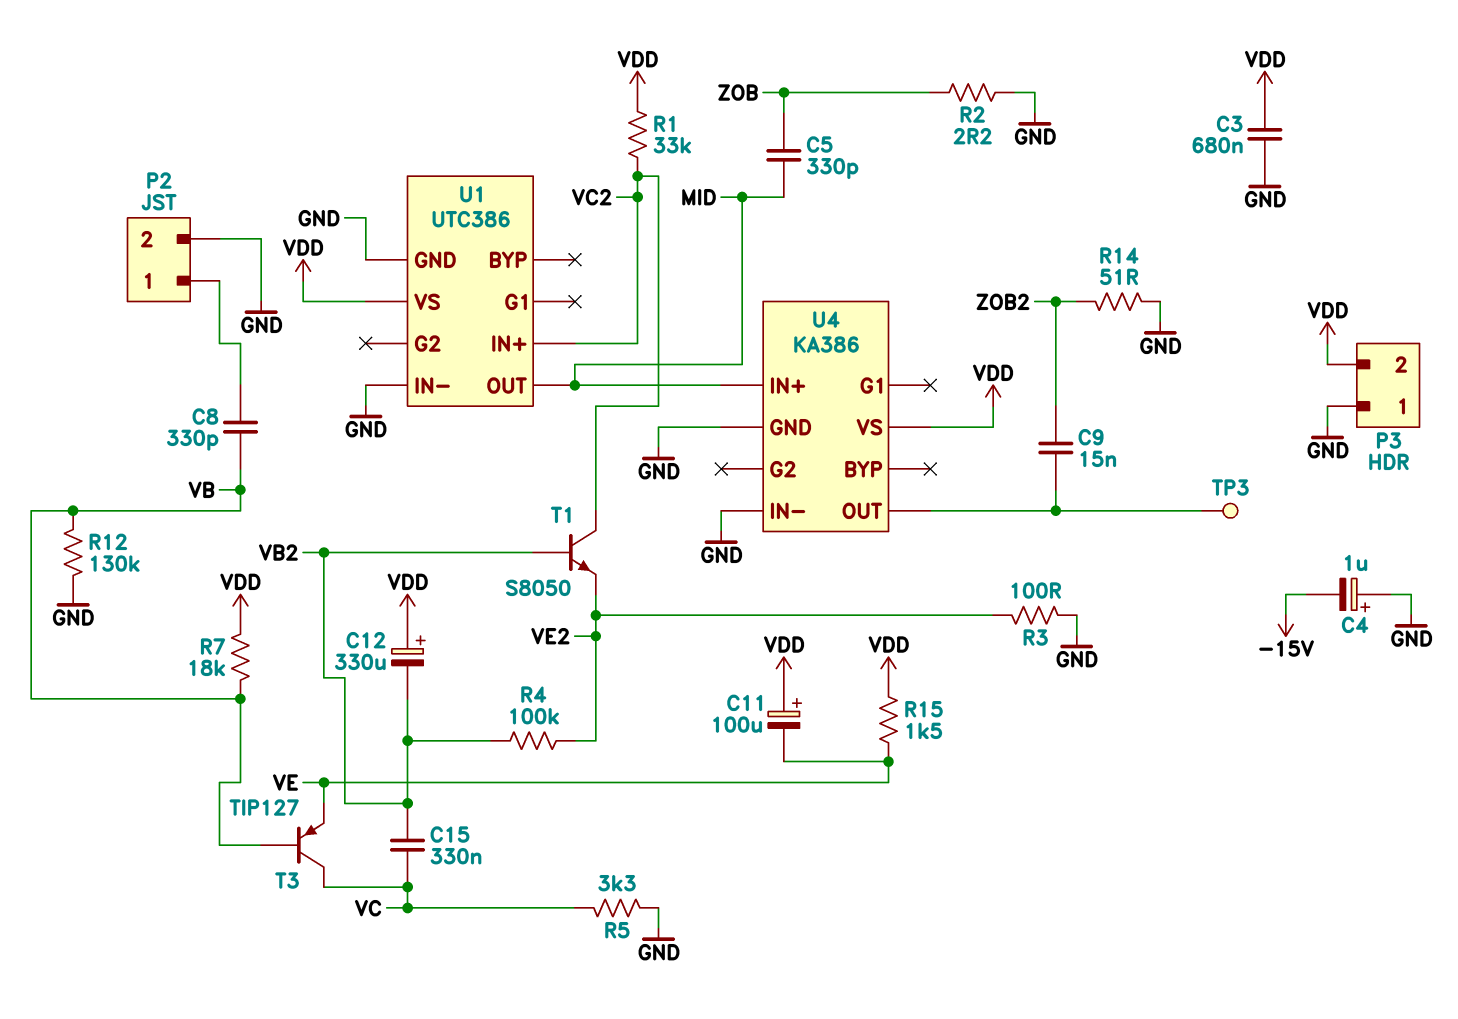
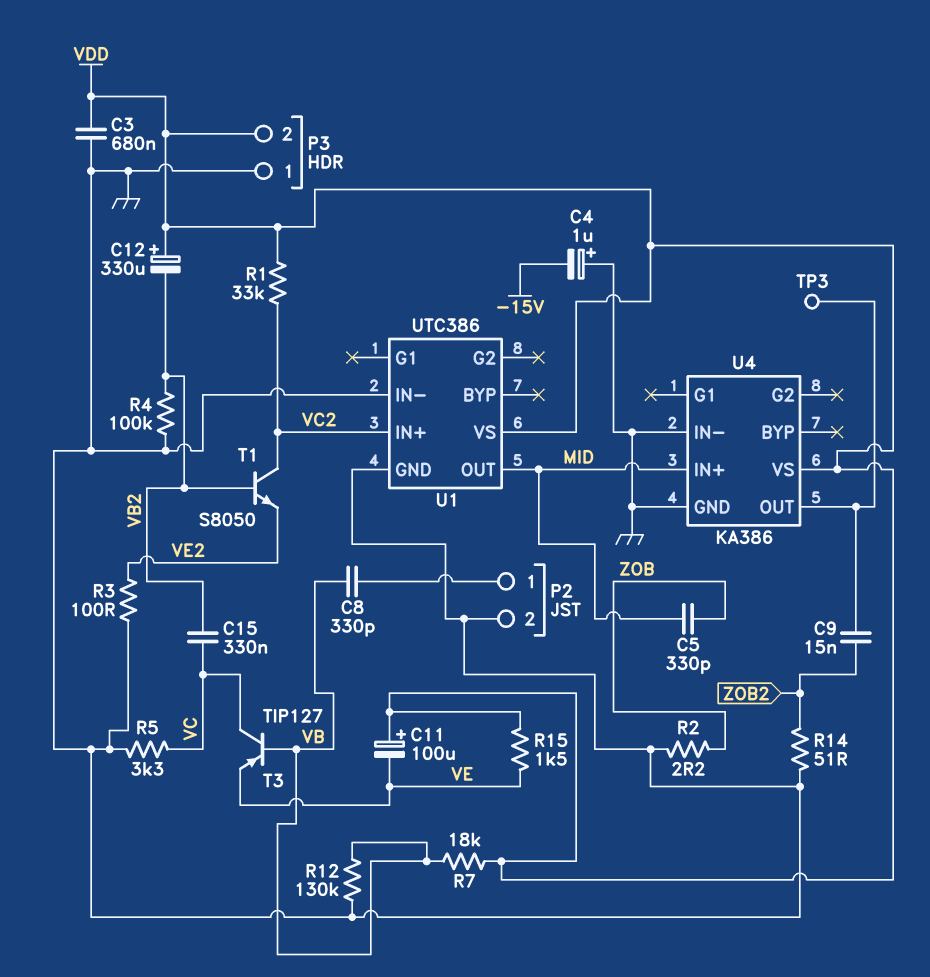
R4: 100k (VB2, VE2) -> 100k (GND, VB2)

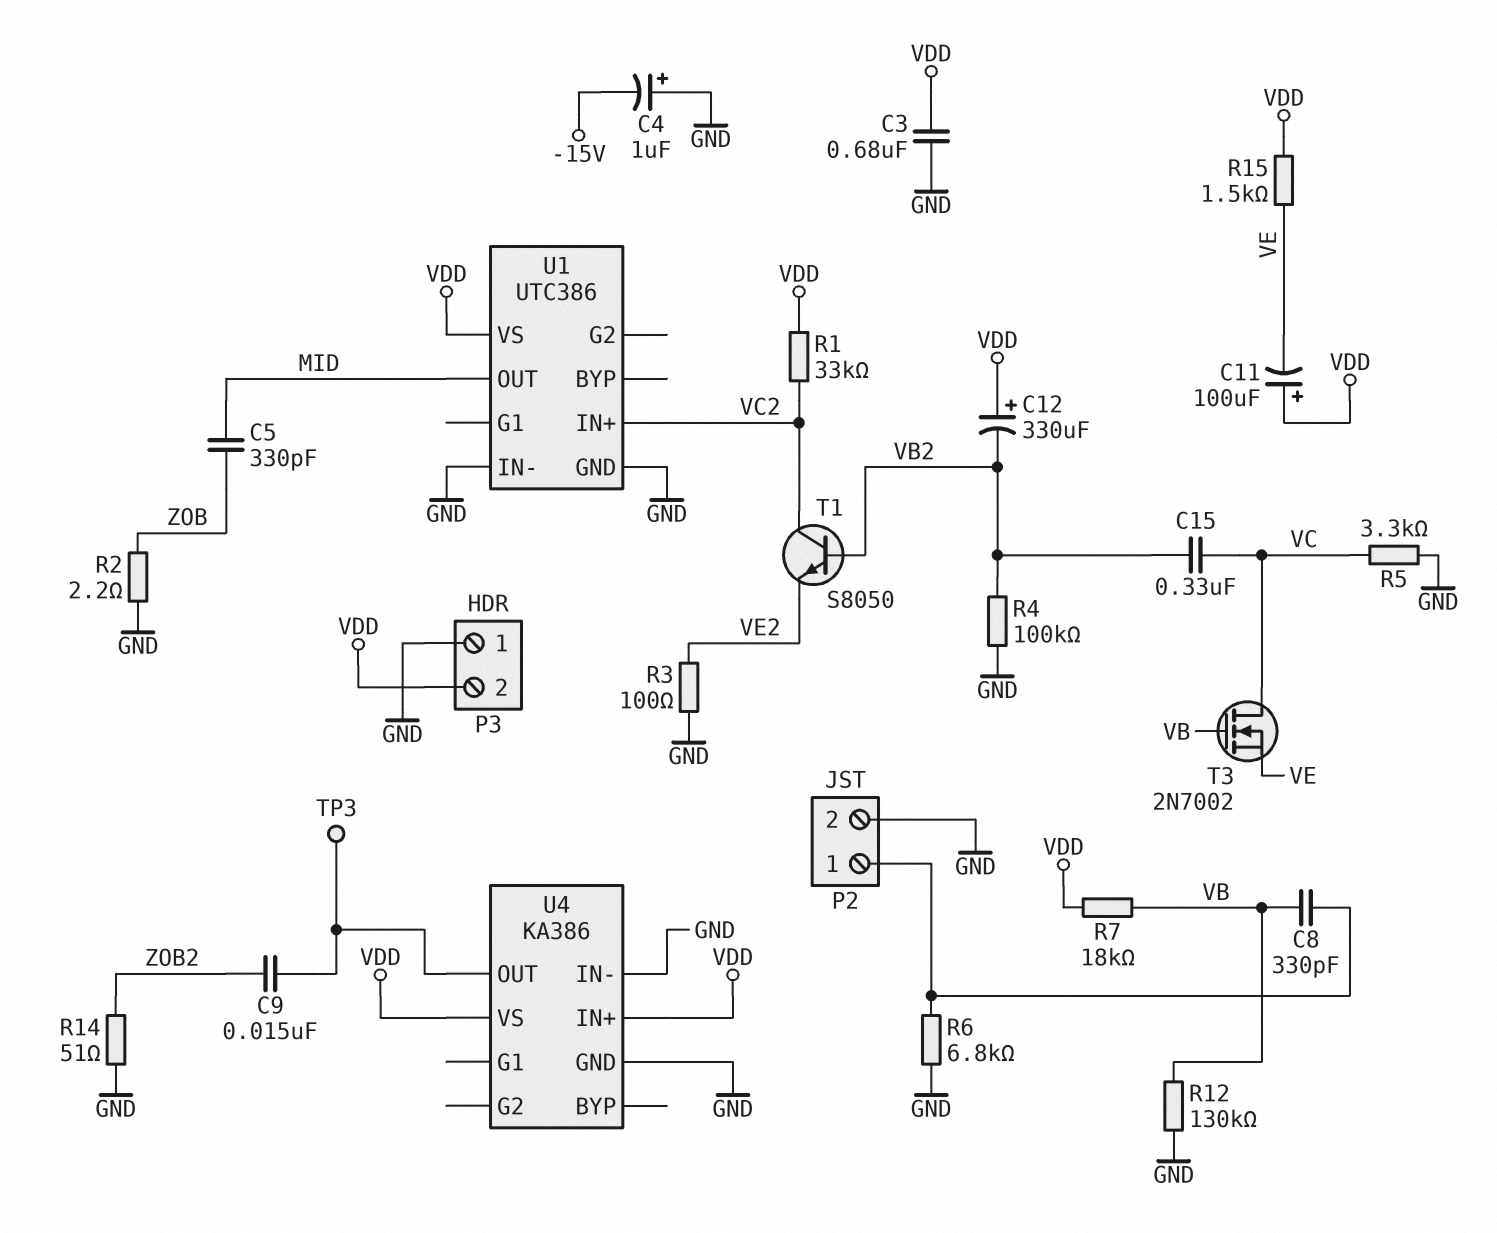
R6: none -> 6.8k (GND, P2/1)
T3: PNP TIP127 (B VB, C VC, E VE) -> NMOS 2N7002 (G VB, D VC, S VE)
U4 pin IN+: MID -> VDD

